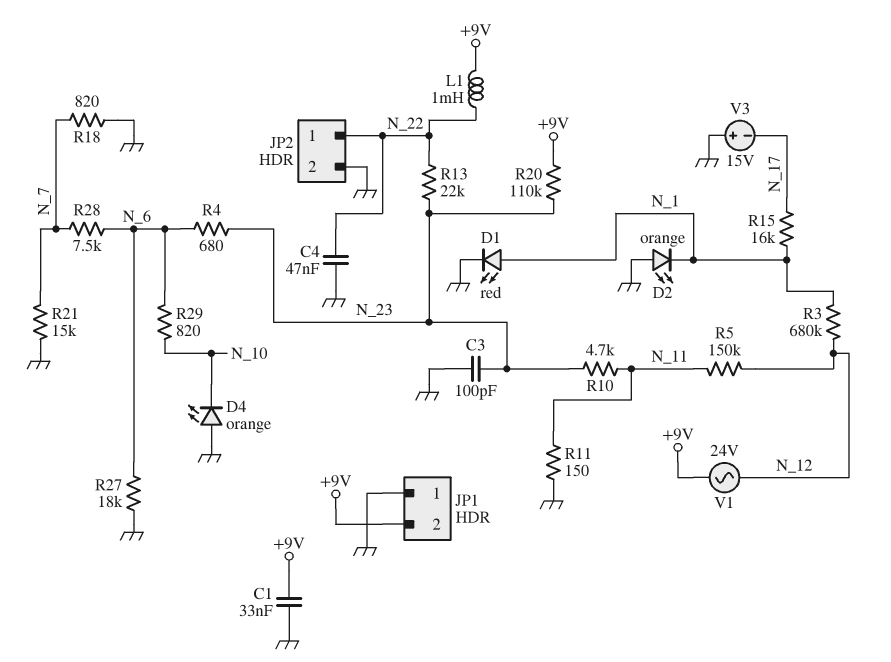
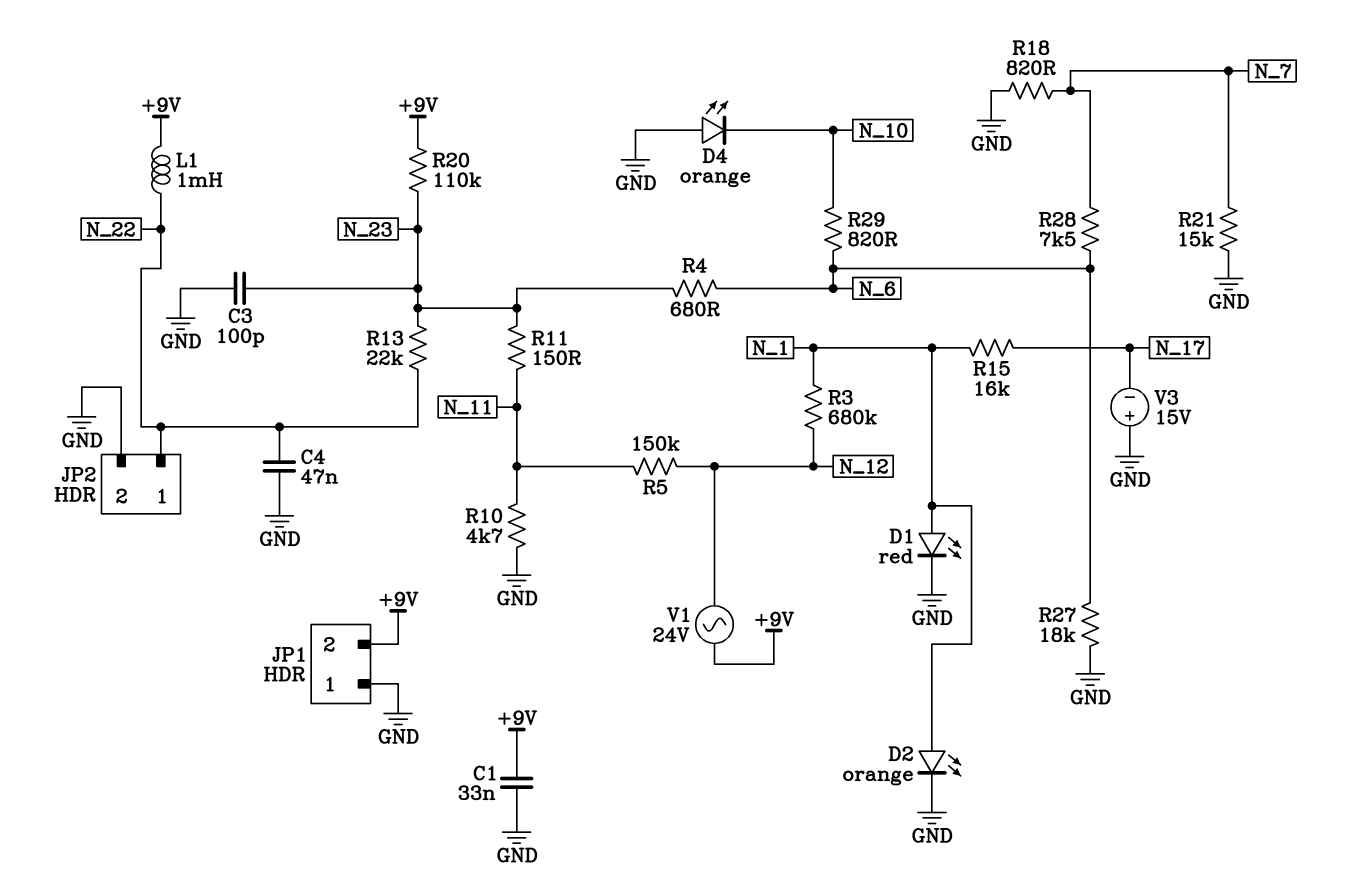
D2: LED orange (A GND, K N_1) -> LED orange (A N_1, K GND)
R10: 4.7k (N_11, N_23) -> 4.7k (GND, N_11)
R11: 150 (GND, N_11) -> 150 (N_11, N_23)

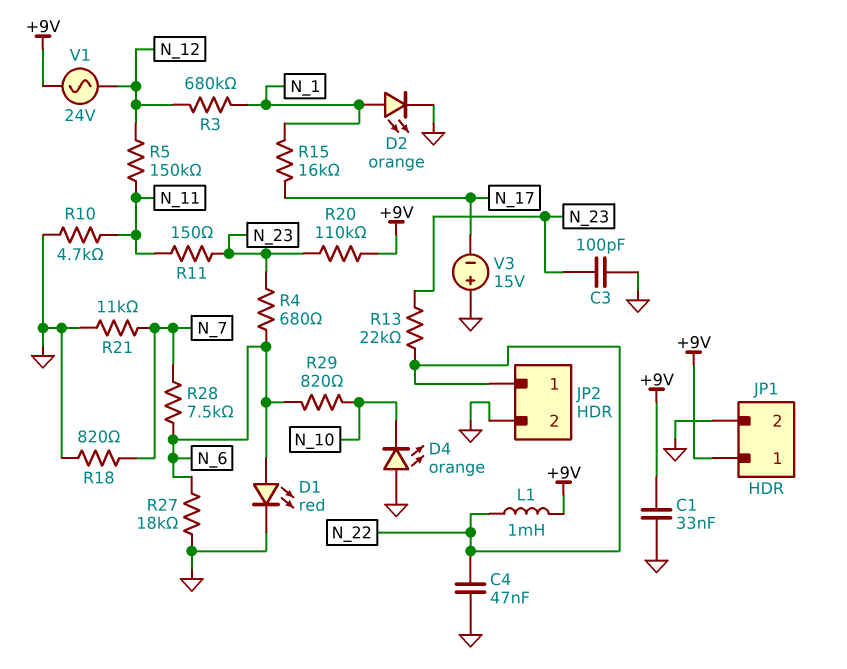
D1: LED red (A N_1, K GND) -> LED red (A N_6, K GND)
JP1 pin 1: GND -> +9V
JP1 pin 2: +9V -> GND
R21: 15k (GND, N_7) -> 11k (GND, N_7)

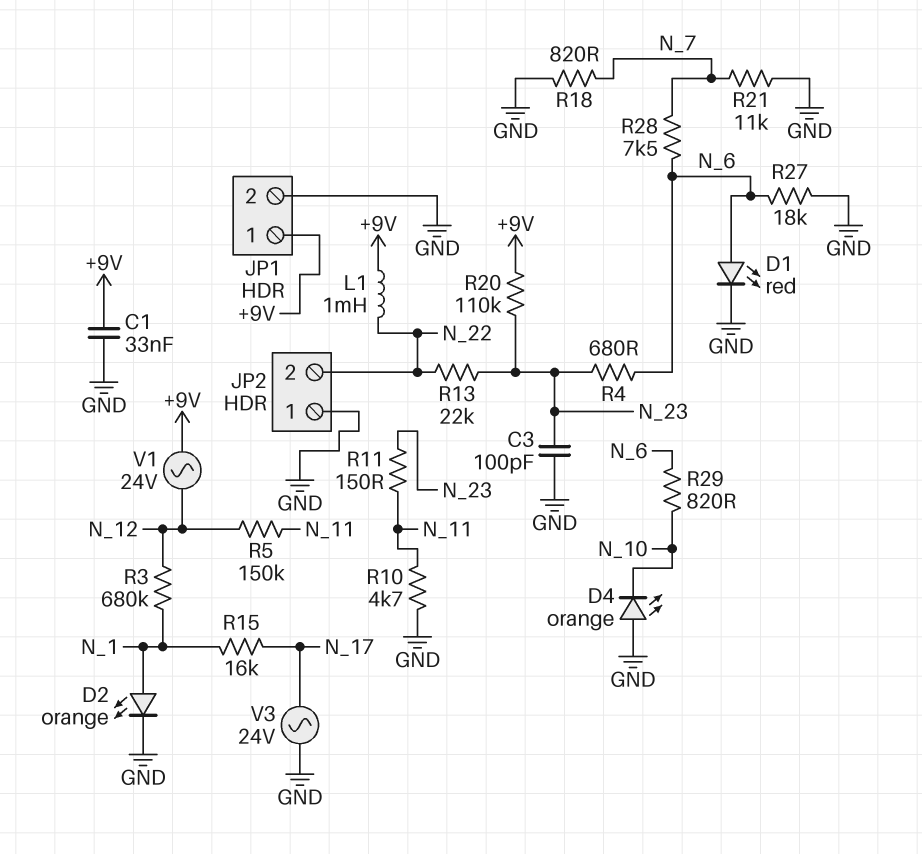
C4: 47nF (GND, N_22) -> none
JP2 pin 1: N_22 -> GND
JP2 pin 2: GND -> N_22
V3: 15V (plus GND, minus N_17) -> AC 24V (GND, N_17)

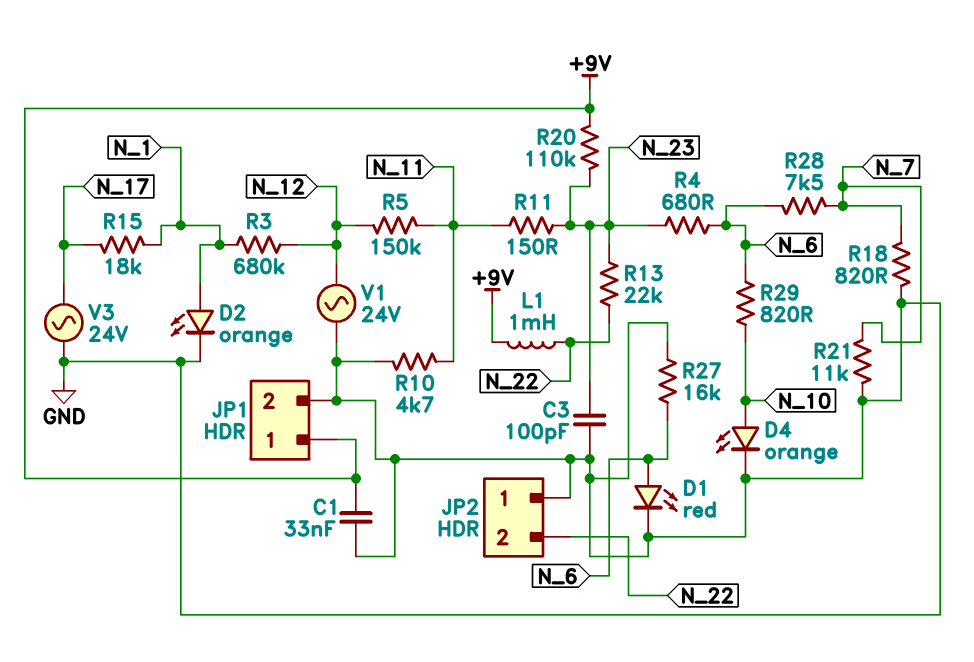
D4: LED orange (A GND, K N_10) -> LED orange (A N_10, K GND)
R15: 16k (N_1, N_17) -> 18k (N_1, N_17)
R27: 18k (GND, N_6) -> 16k (GND, N_6)
V1: AC 24V (+9V, N_12) -> AC 24V (GND, N_12)

